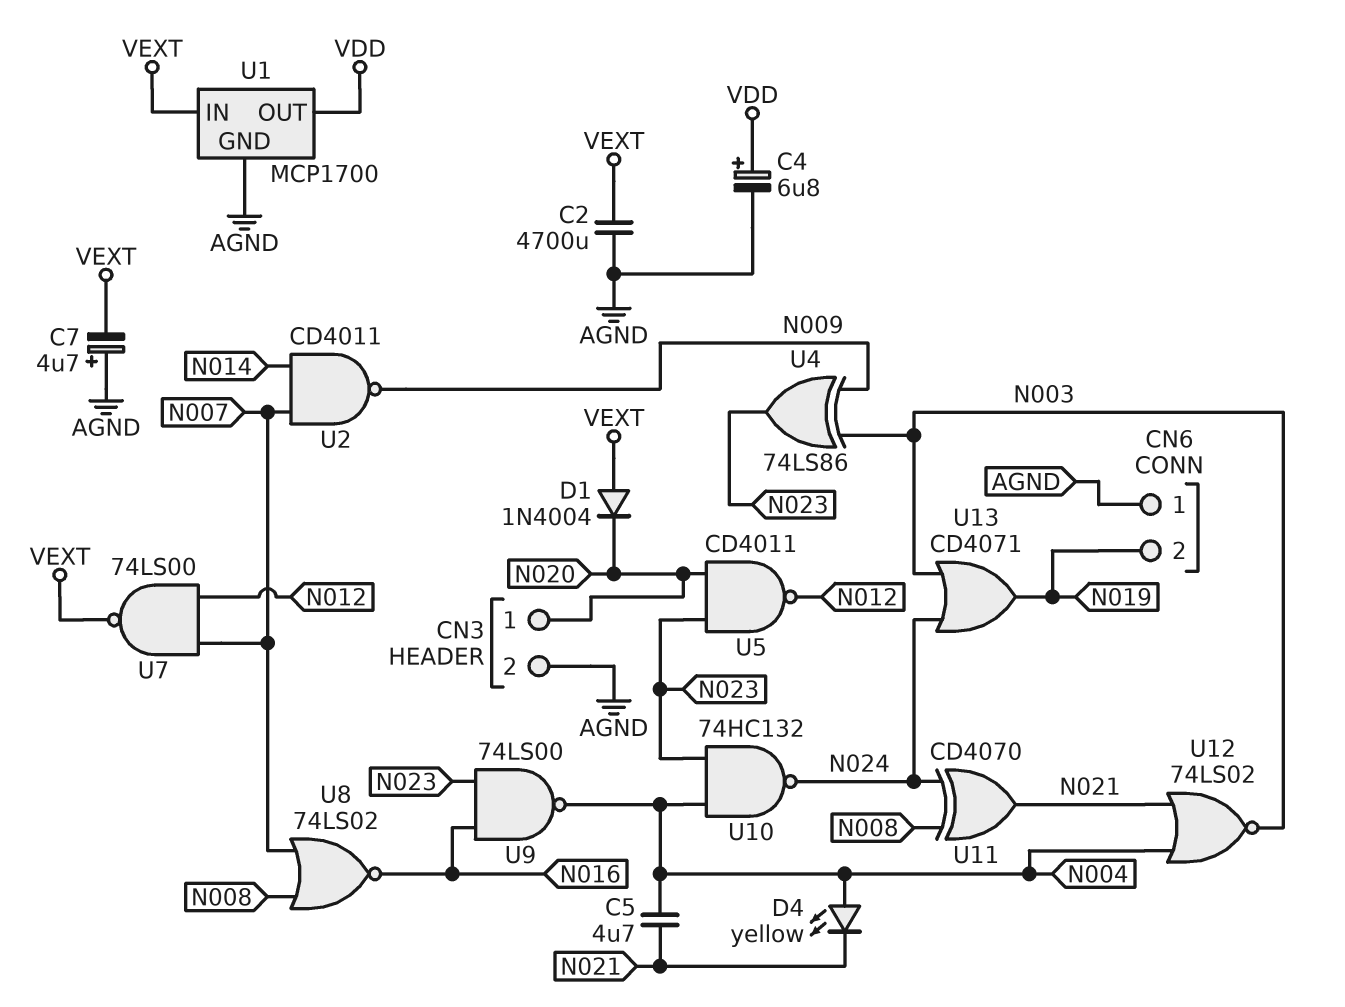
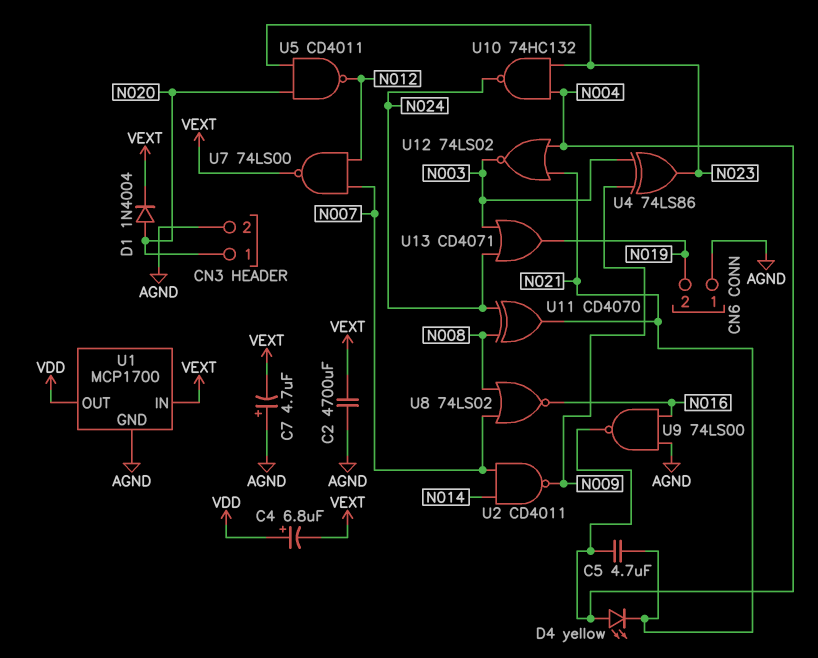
C4: 6.8uF (plus VDD, minus AGND) -> 6.8uF (plus VDD, minus VEXT)
D1: diode 1N4004 (A VEXT, K N020) -> diode 1N4004 (A N020, K VEXT)
U9: NAND 74LS00 (in N016, in N023, out N004) -> NAND 74LS00 (in AGND, in N016, out N004)

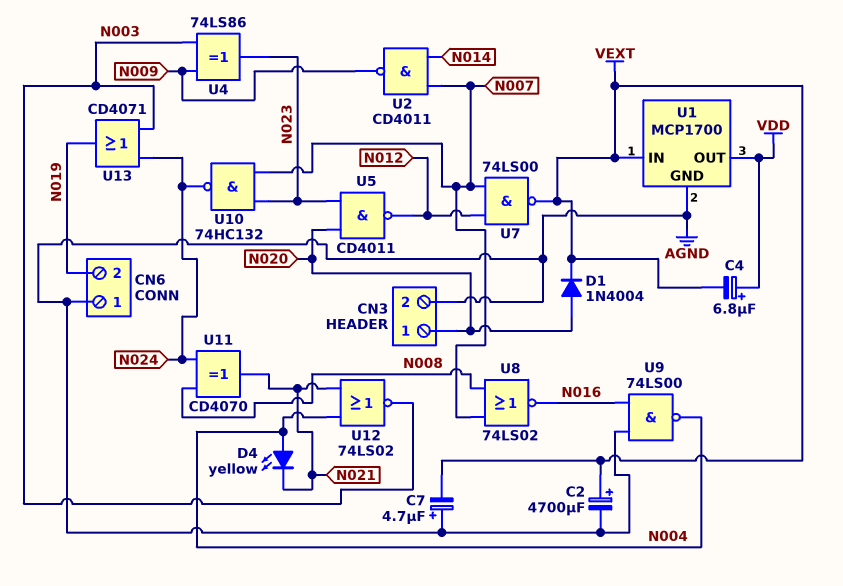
C2: 4700uF (AGND, VEXT) -> 4700uF (plus VEXT, minus AGND)
C5: 4.7uF (N004, N021) -> none
U10: NAND 74HC132 (in N004, in N023, out N024) -> NAND 74HC132 (in N007, in N023, out N024)

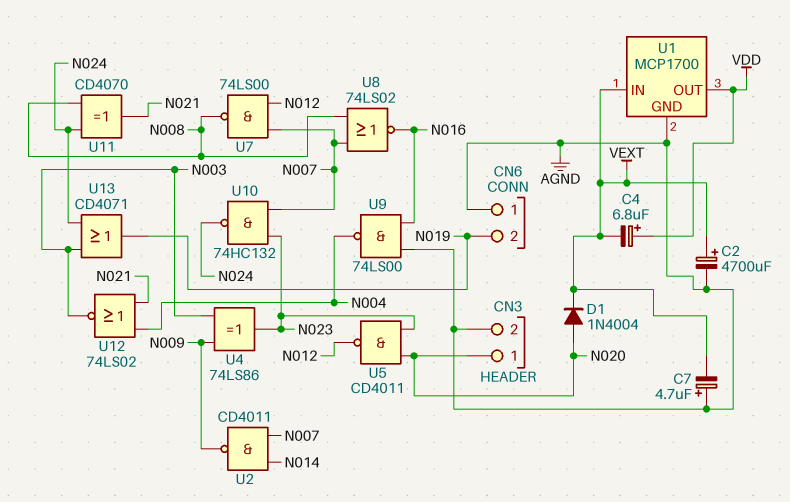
D4: LED yellow (A N004, K N021) -> none
U7: NAND 74LS00 (in N007, in N012, out VEXT) -> NAND 74LS00 (in N007, in N012, out N008)

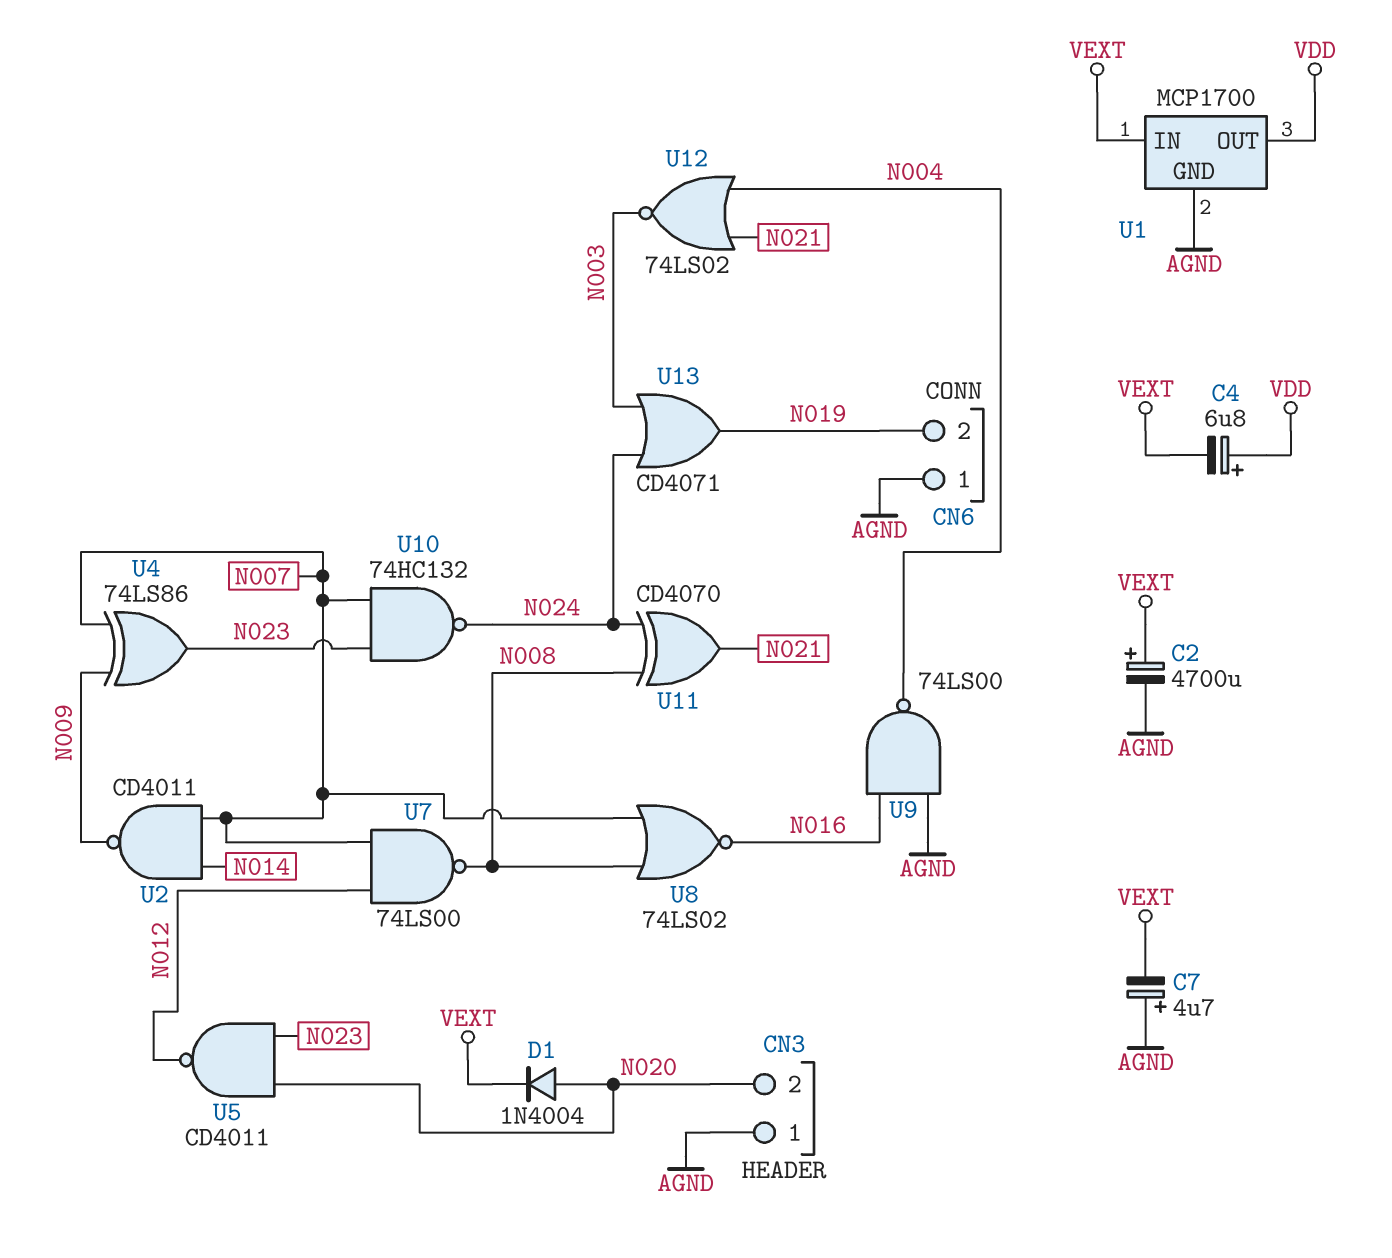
CN3 pin 1: N020 -> AGND
CN3 pin 2: AGND -> N020
U4: XOR 74LS86 (in N003, in N009, out N023) -> XOR 74LS86 (in N007, in N009, out N023)

